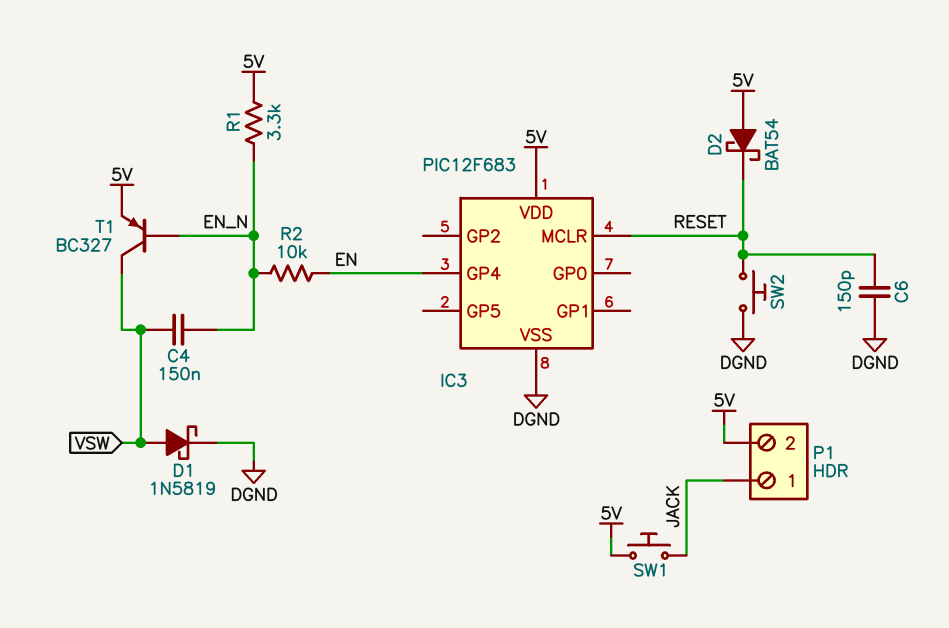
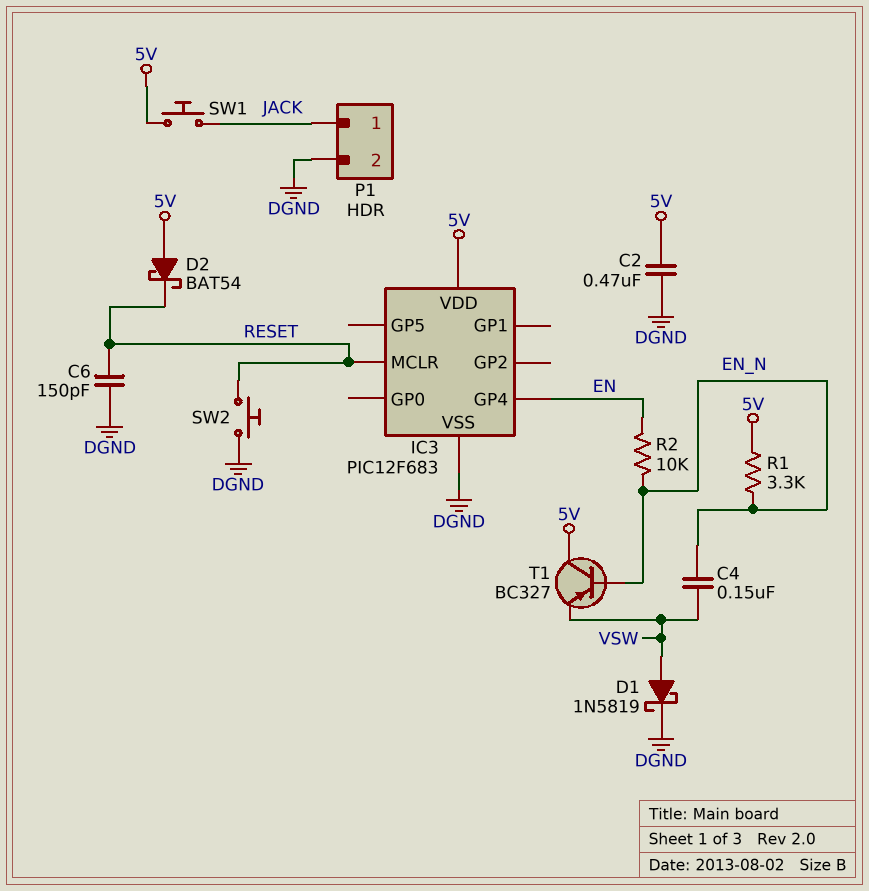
C2: none -> 470nF (5V, DGND)
P1 pin 2: 5V -> DGND
T1: PNP BC327 (B EN_N, C VSW, E 5V) -> PNP BC327 (B EN_N, C 5V, E VSW)

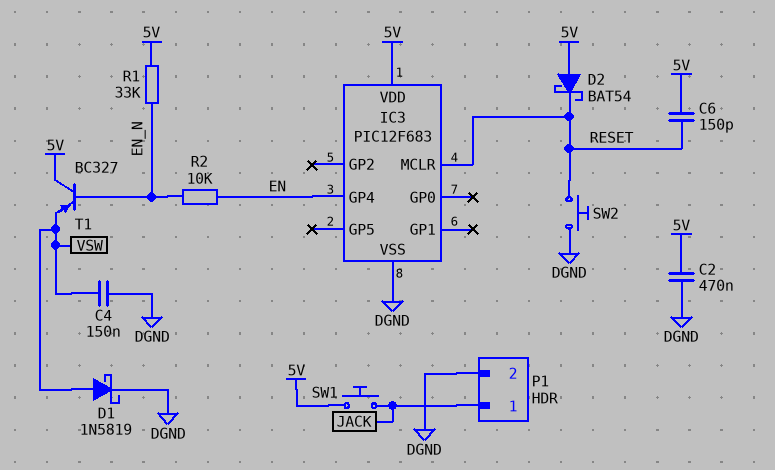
C4: 150nF (EN_N, VSW) -> 150nF (DGND, VSW)
C6: 150pF (DGND, RESET) -> 150pF (5V, RESET)
R1: 3.3k (5V, EN_N) -> 33k (5V, EN_N)

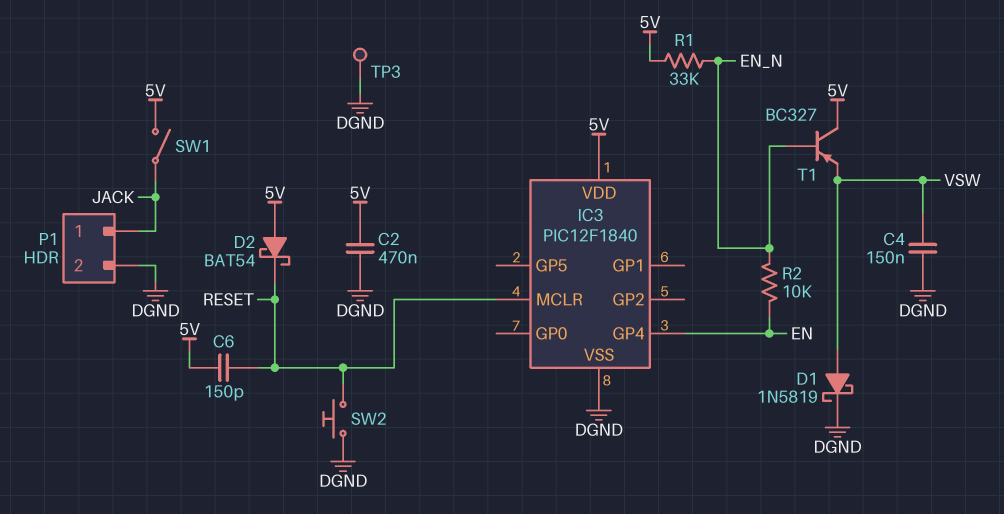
IC3: PIC12F683 -> PIC12F1840
SW1: button (5V, JACK) -> switch (5V, JACK)
TP3: none -> test point (DGND)

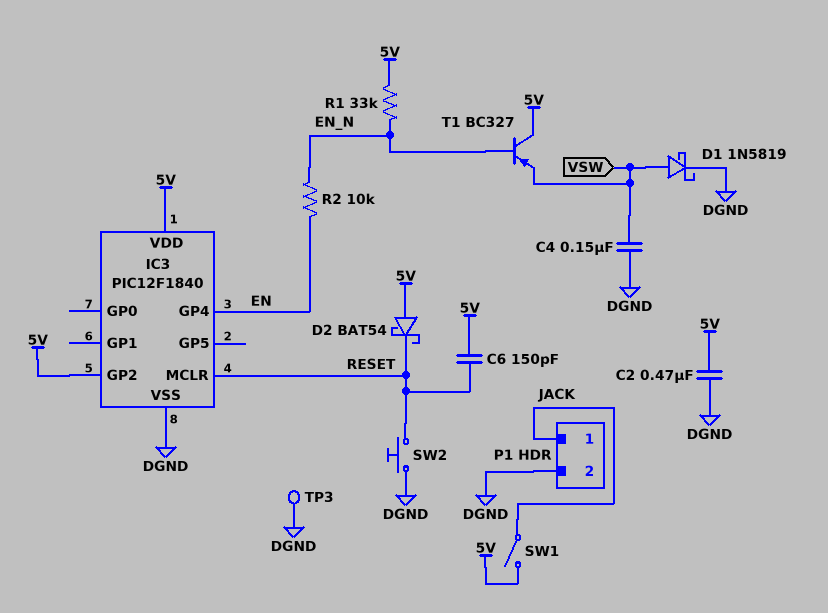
IC3 pin GP2: none -> 5V

